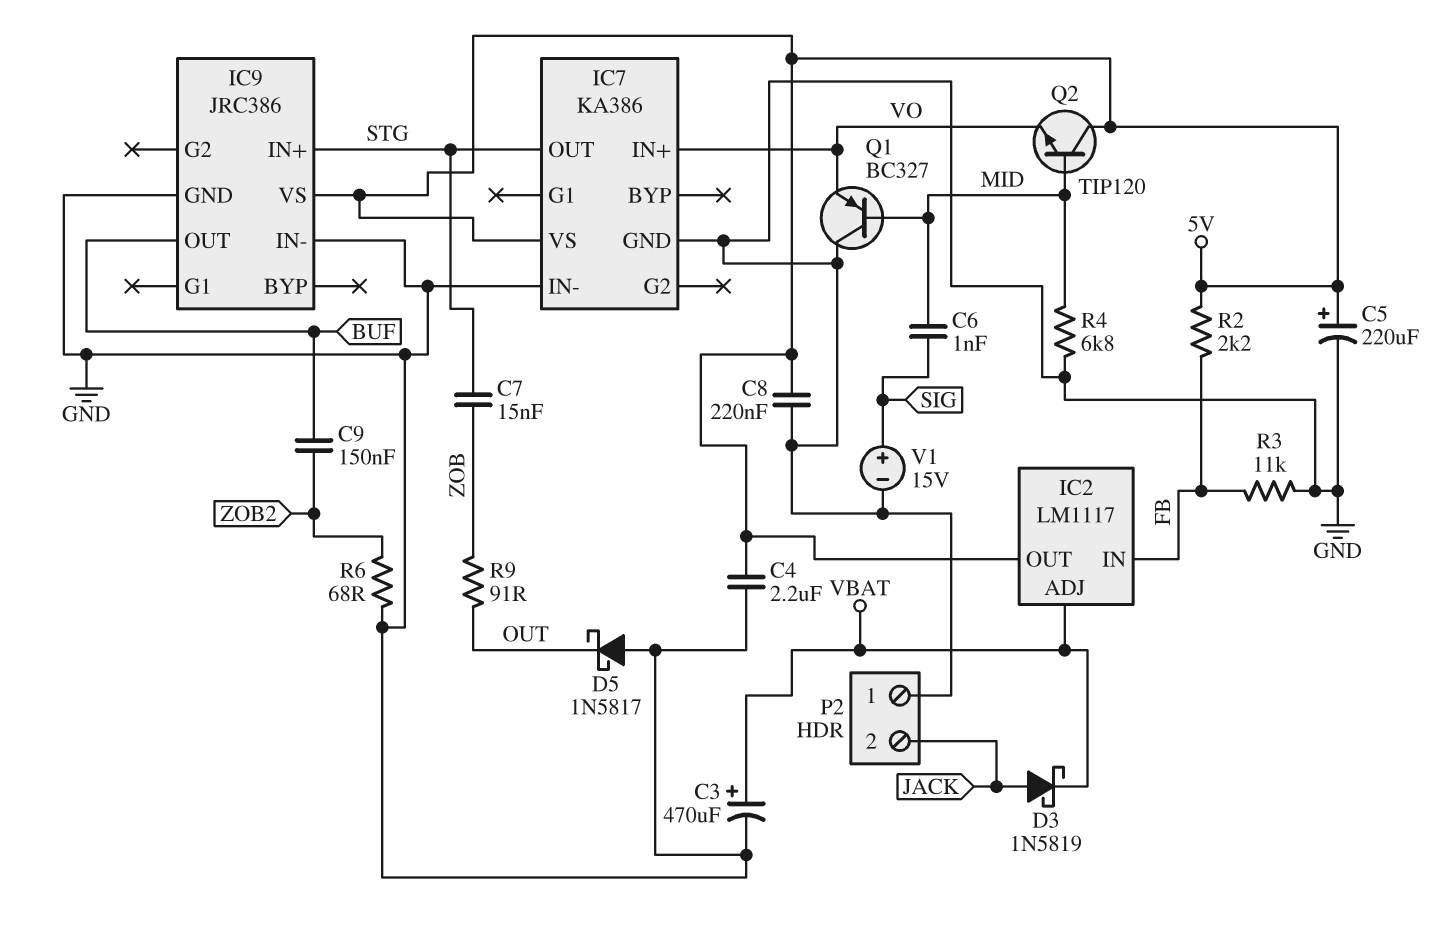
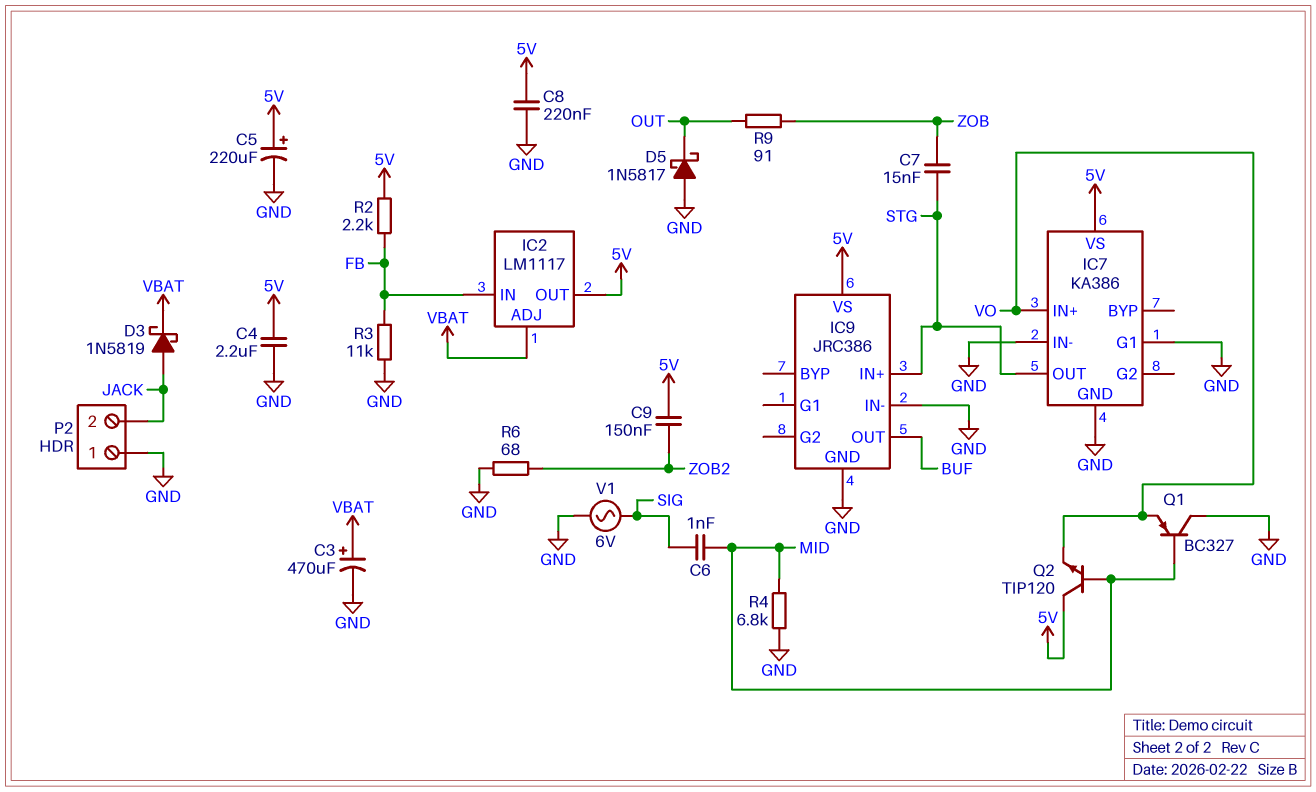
C9: 150nF (BUF, ZOB2) -> 150nF (5V, ZOB2)
IC7 pin G1: none -> GND
V1: 15V (plus SIG, minus GND) -> AC 6V (GND, SIG)

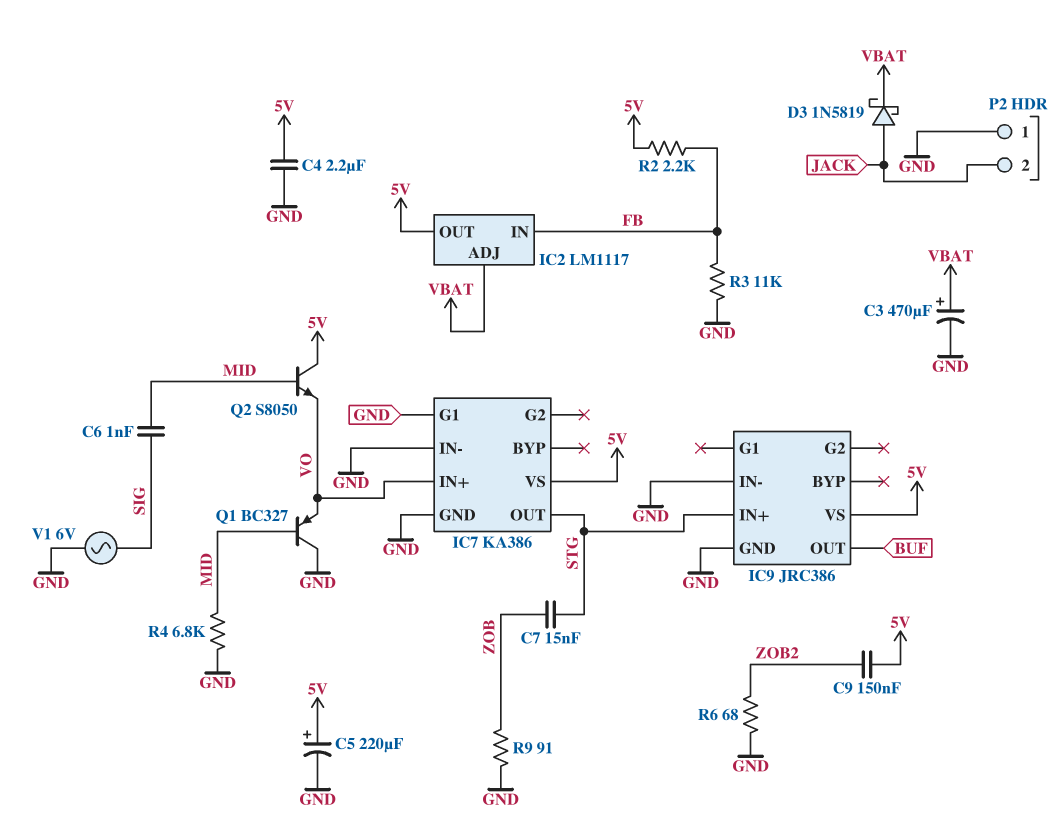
C8: 220nF (5V, GND) -> none
D5: schottky 1N5817 (A GND, K OUT) -> none
Q2: NPN TIP120 (B MID, C 5V, E VO) -> NPN S8050 (B MID, C 5V, E VO)
R9: 91 (OUT, ZOB) -> 91 (GND, ZOB)

